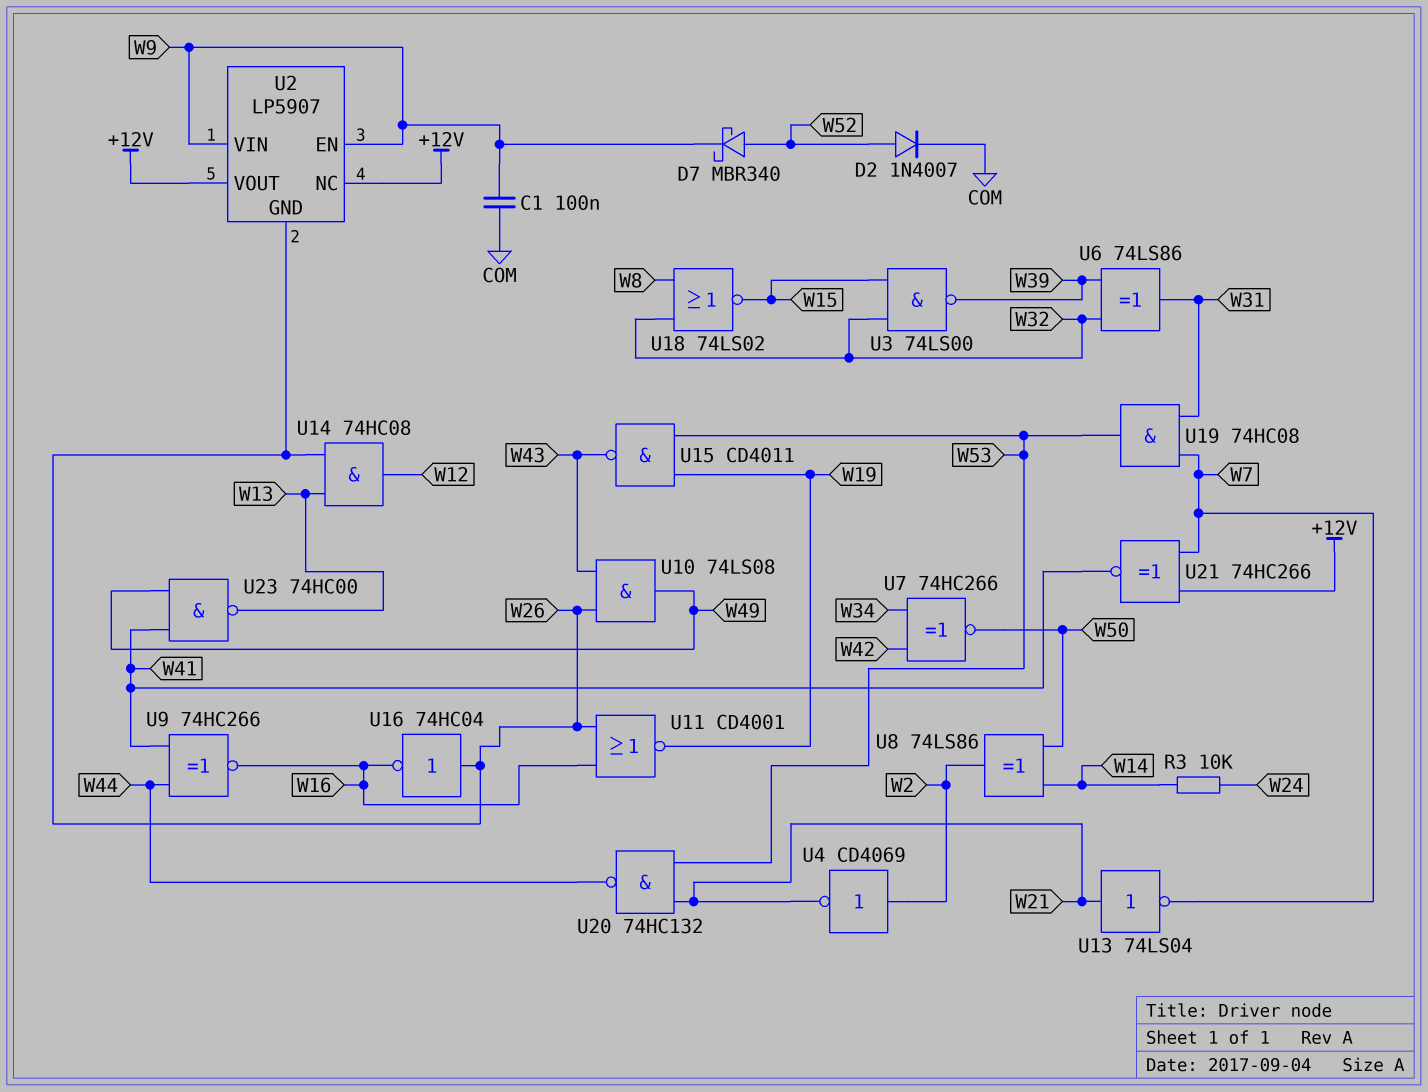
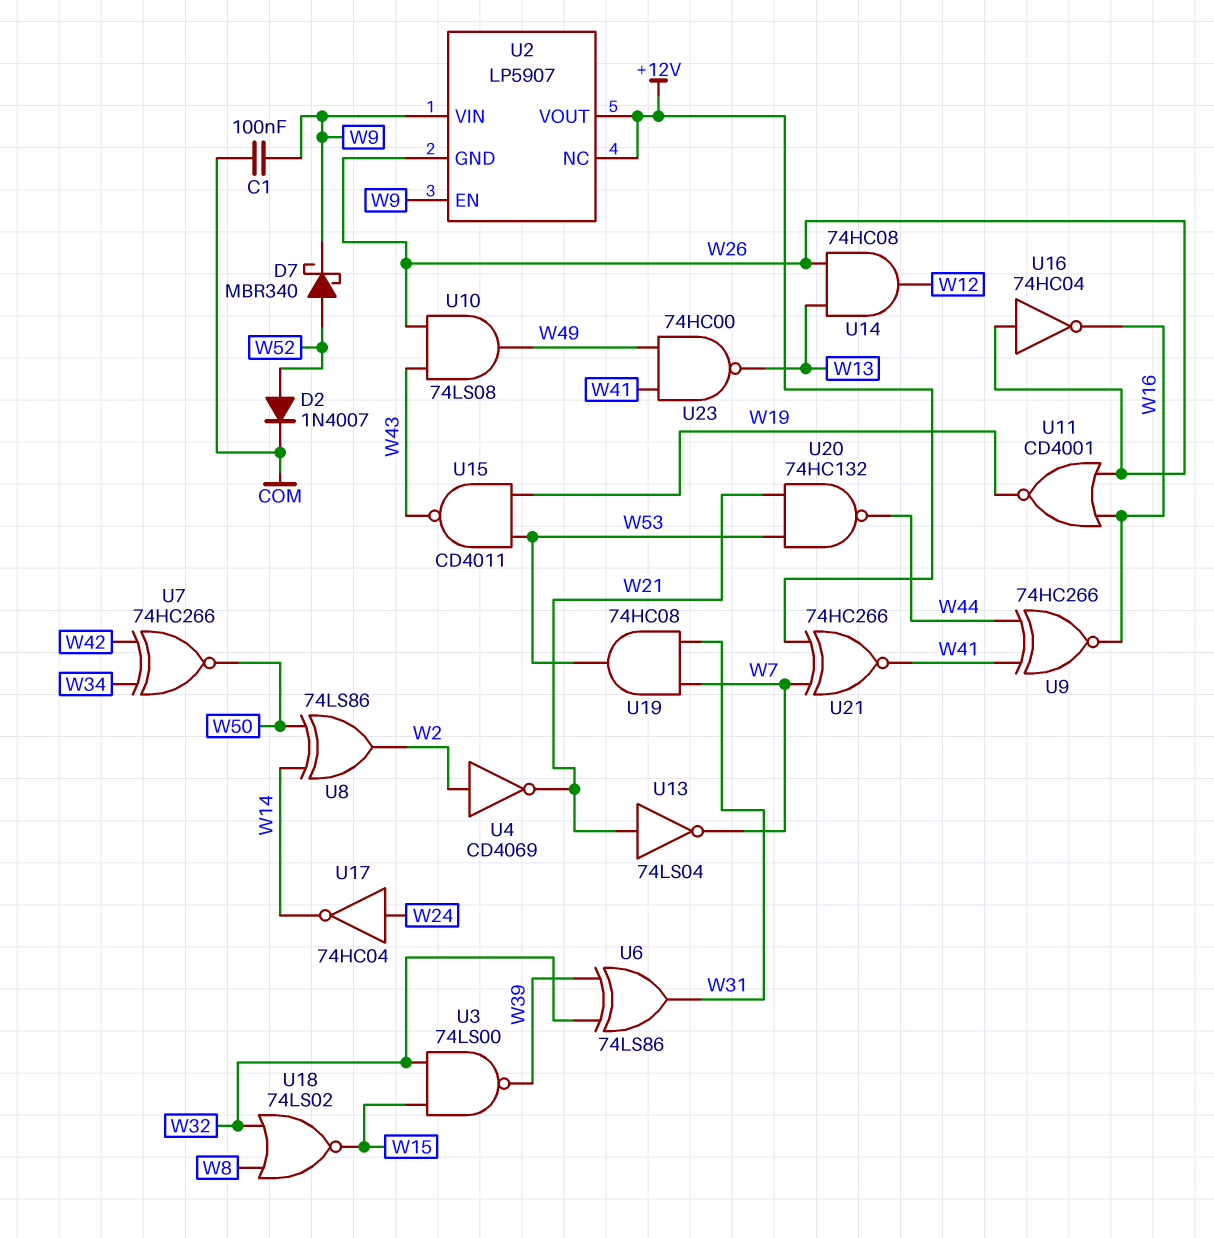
R3: 10k (W14, W24) -> none
U17: none -> NOT 74HC04 (in W24, out W14)

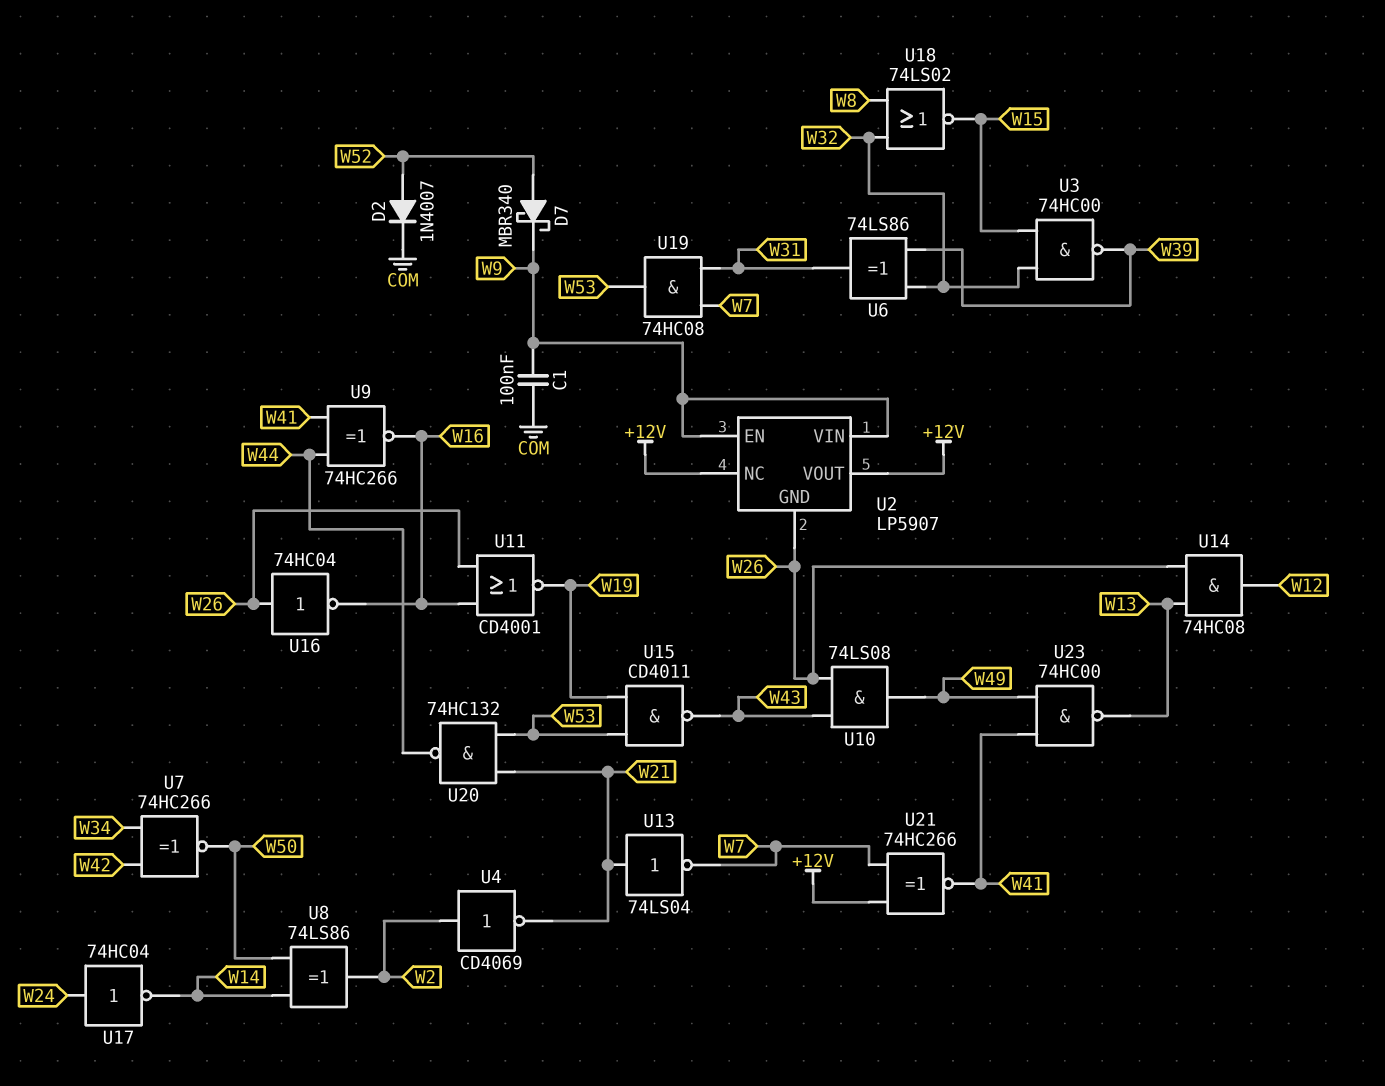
U3: NAND 74LS00 (in W15, in W32, out W39) -> NAND 74HC00 (in W15, in W32, out W39)

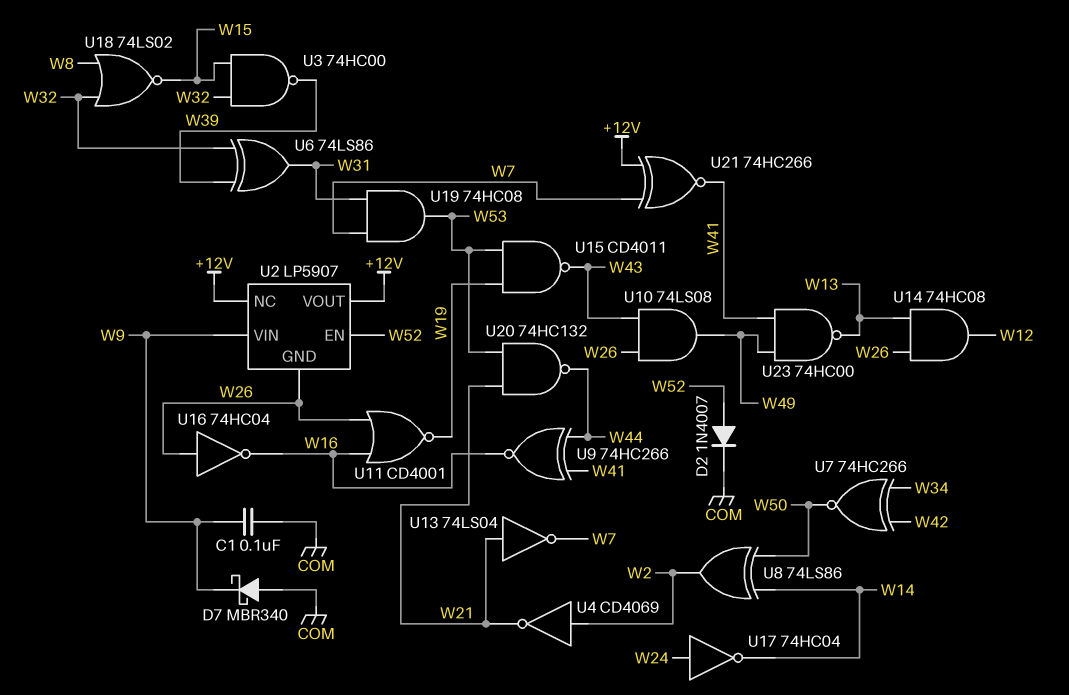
D7: schottky MBR340 (A W52, K W9) -> schottky MBR340 (A COM, K W9)
U2 pin EN: W9 -> W52

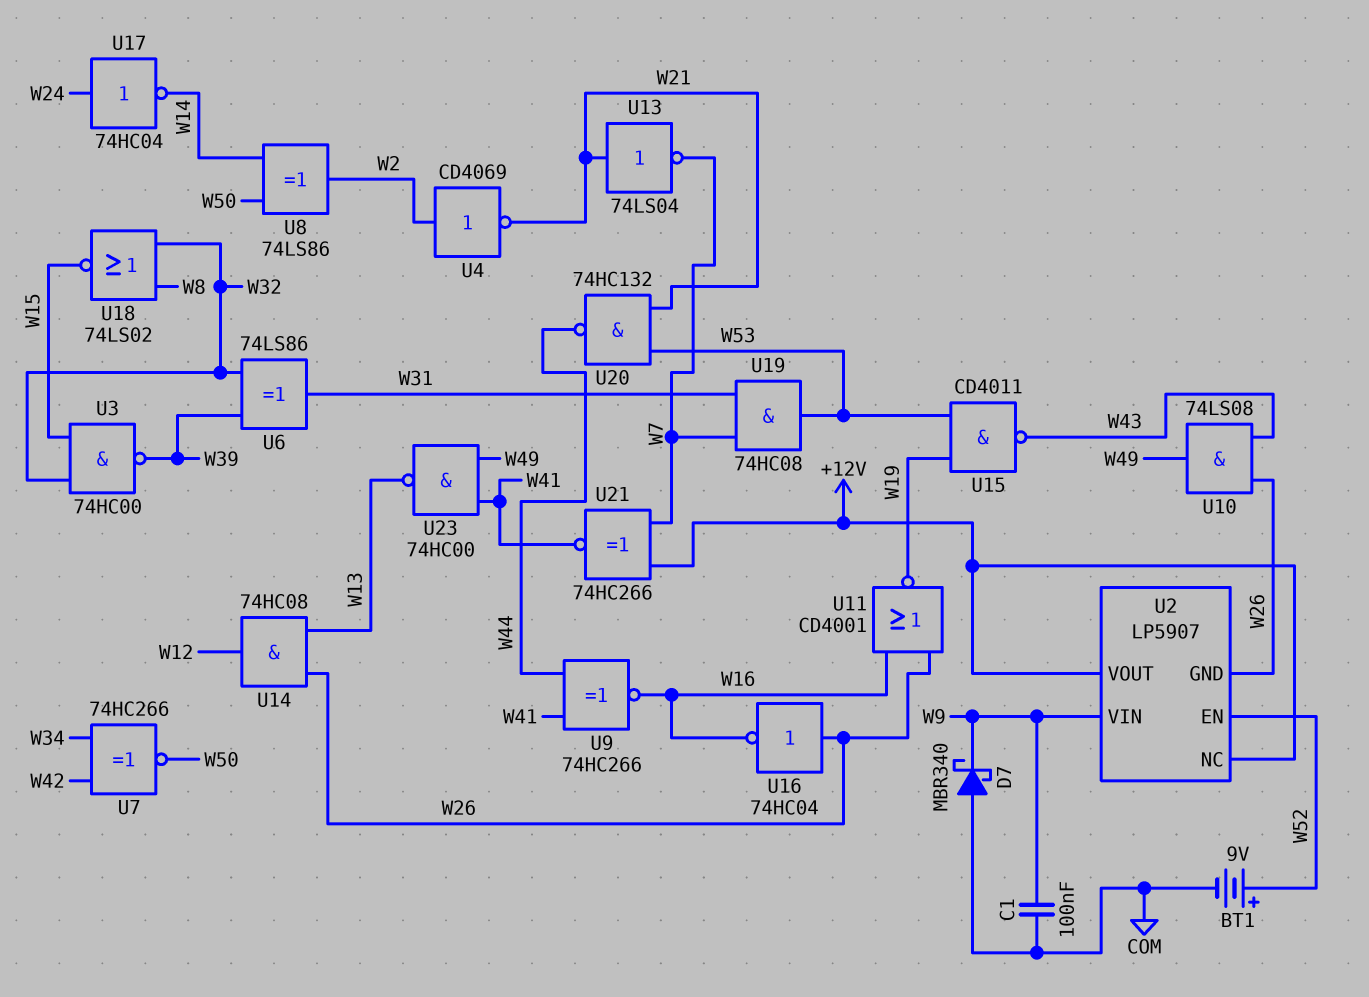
BT1: none -> 9V (plus W52, minus COM)
D2: diode 1N4007 (A W52, K COM) -> none

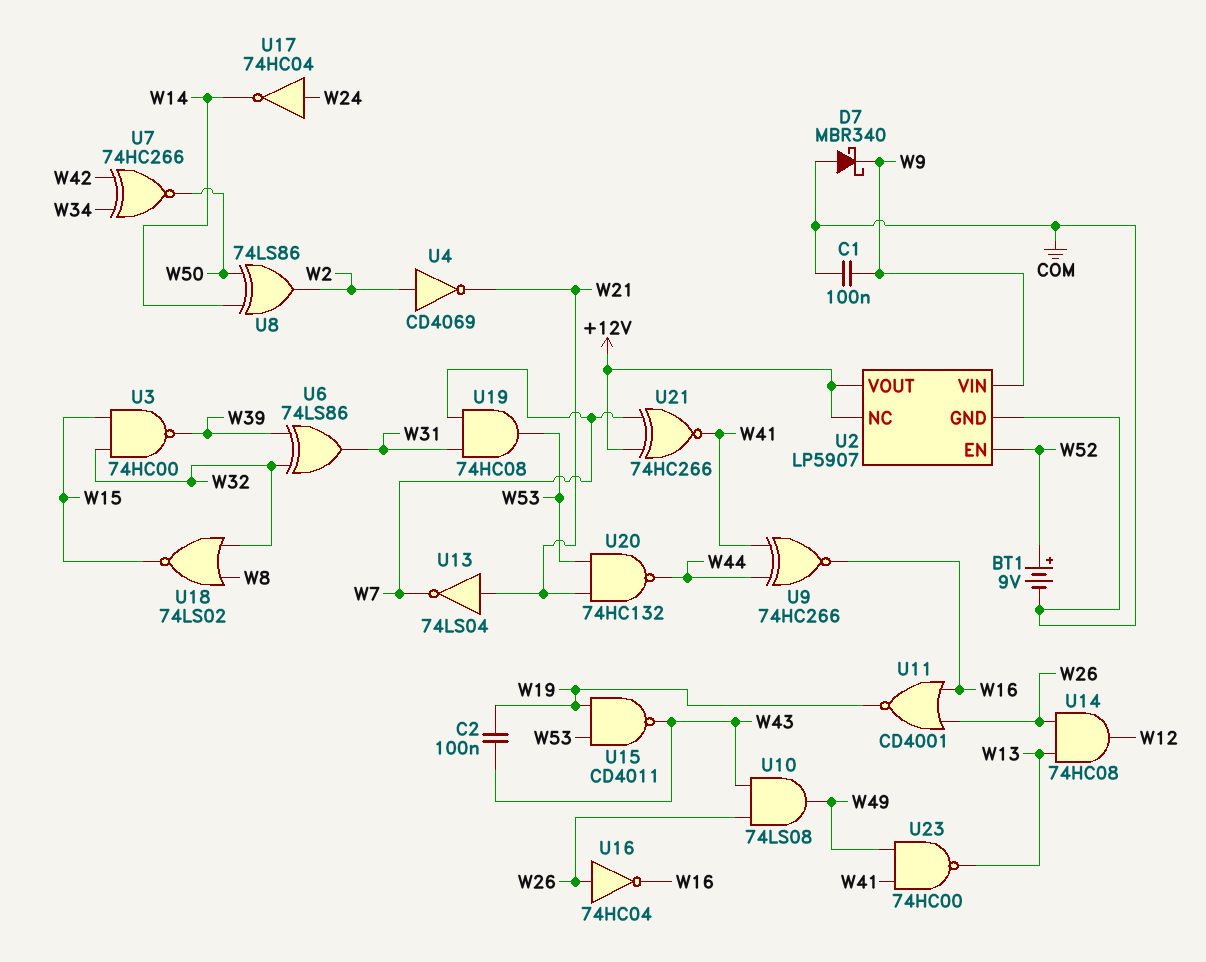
C2: none -> 100nF (W19, W43)
U2 pin GND: W26 -> COM

